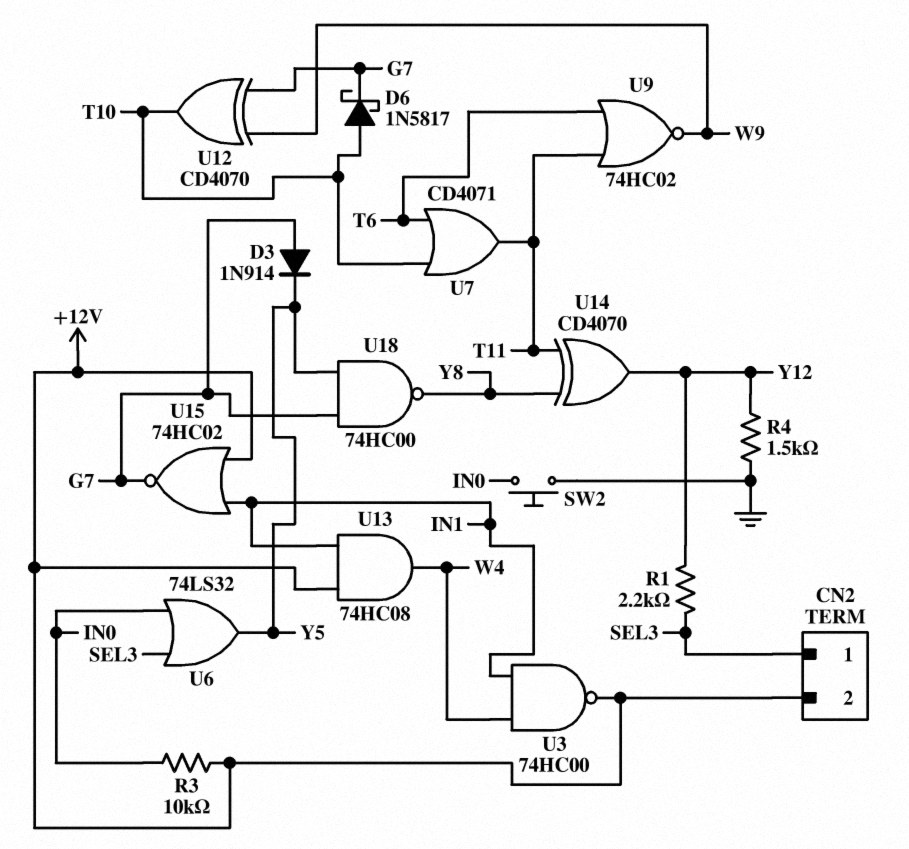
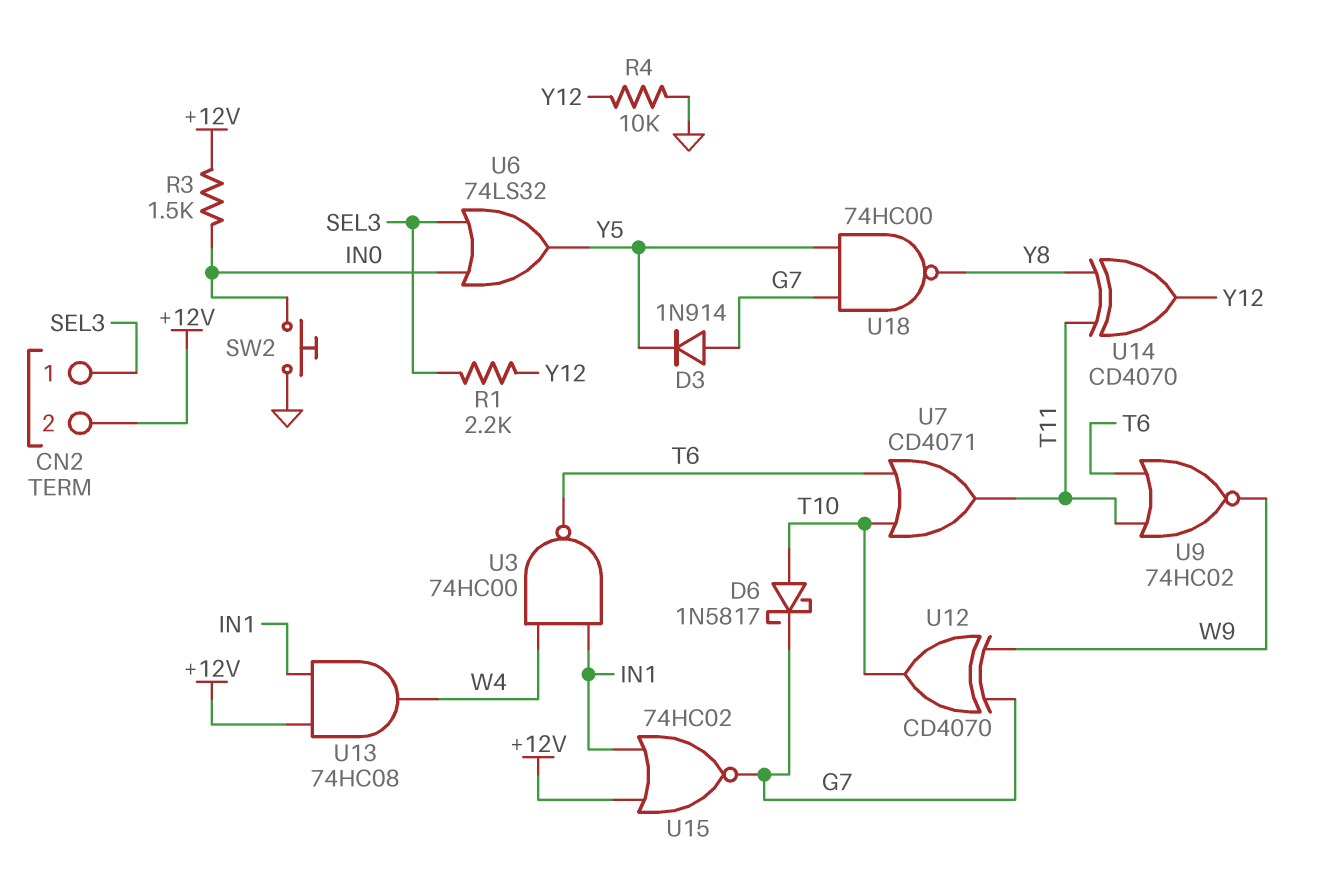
R3: 10k (+12V, IN0) -> 1.5k (+12V, IN0)
R4: 1.5k (GND, Y12) -> 10k (GND, Y12)
U3: NAND 74HC00 (in IN1, in W4, out +12V) -> NAND 74HC00 (in IN1, in W4, out T6)

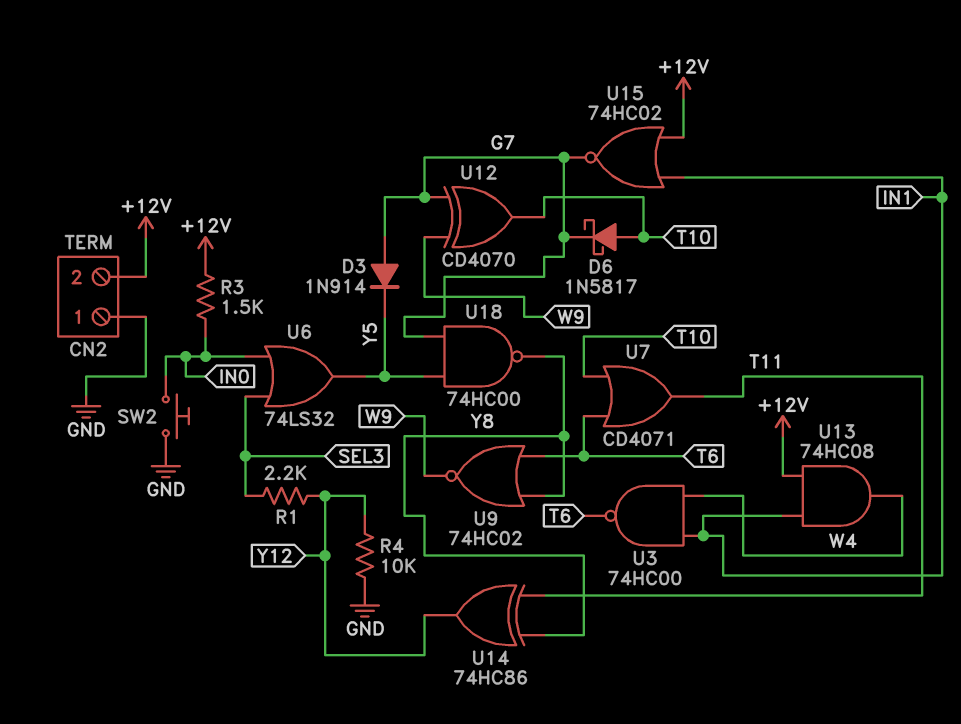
CN2 pin 1: SEL3 -> GND
U9: NOR 74HC02 (in T6, in T11, out W9) -> NOR 74HC02 (in T6, in Y8, out W9)
U14: XOR CD4070 (in T11, in Y8, out Y12) -> XOR 74HC86 (in T11, in Y8, out Y12)

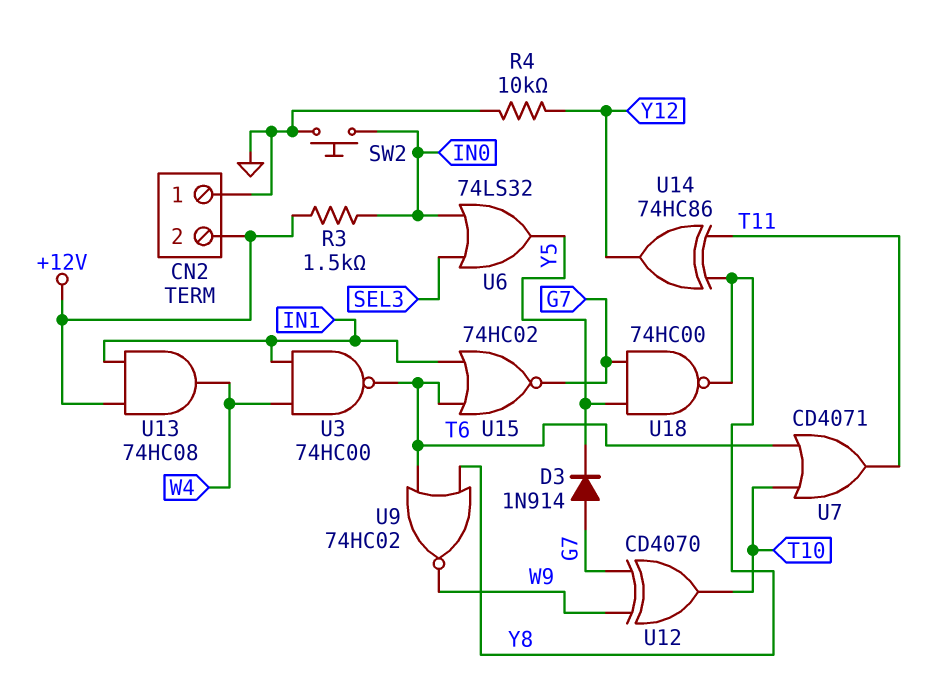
D6: schottky 1N5817 (A T10, K G7) -> none
R1: 2.2k (SEL3, Y12) -> none
U15: NOR 74HC02 (in +12V, in IN1, out G7) -> NOR 74HC02 (in IN1, in T6, out G7)

